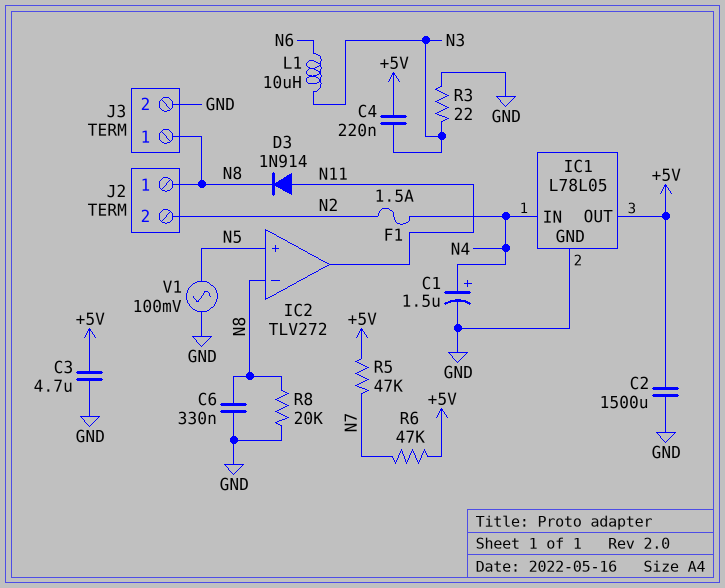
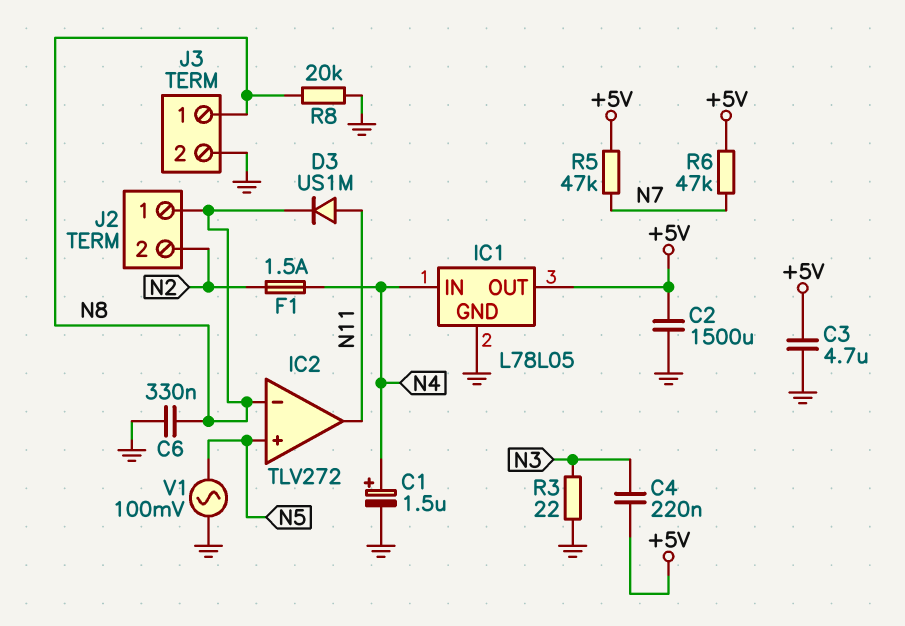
D3: diode 1N914 (A N11, K N8) -> diode US1M (A N11, K N8)
L1: 10uH (N3, N6) -> none

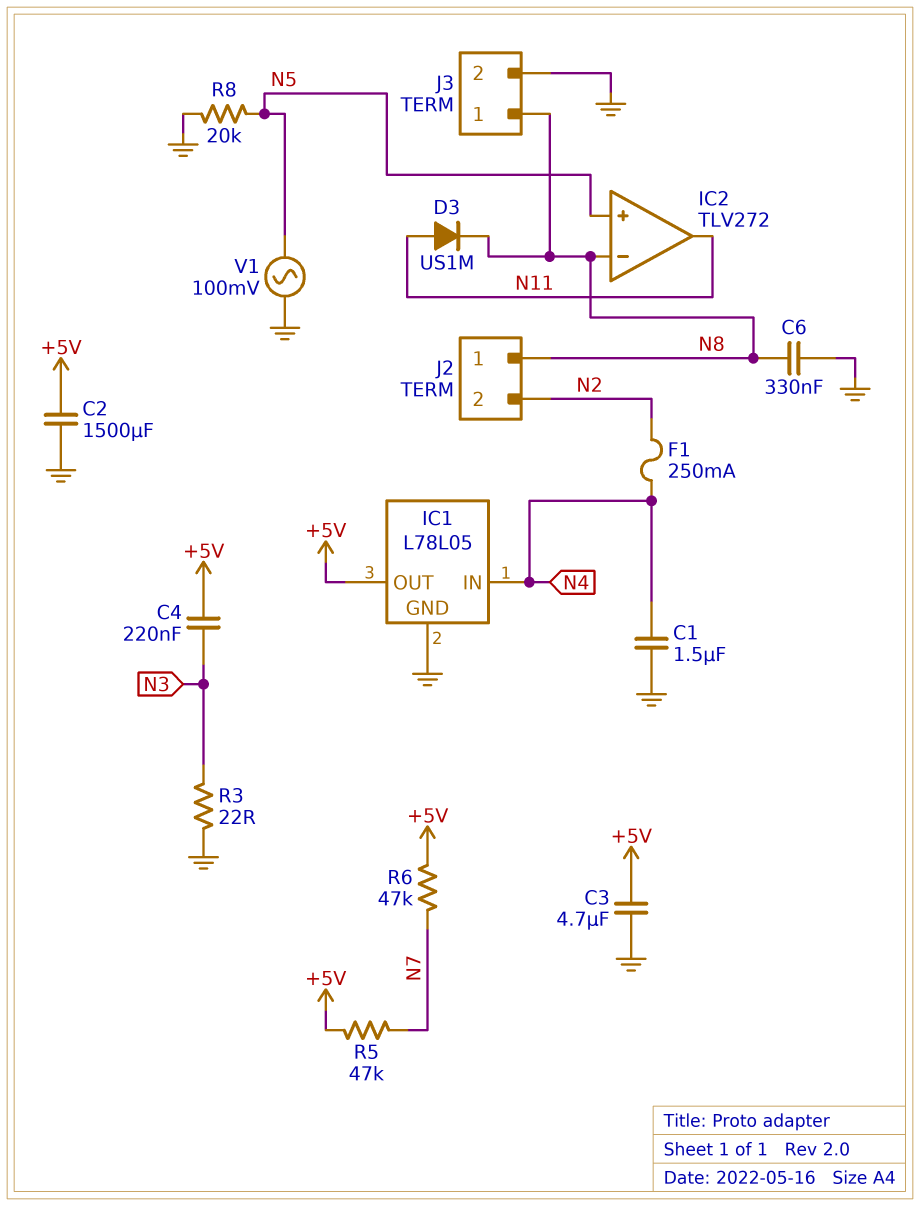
C1: 1.5uF (plus N4, minus GND) -> 1.5uF (GND, N4)
F1: 1.5A (N2, N4) -> 250mA (N2, N4)
R8: 20k (GND, N8) -> 20k (GND, N5)

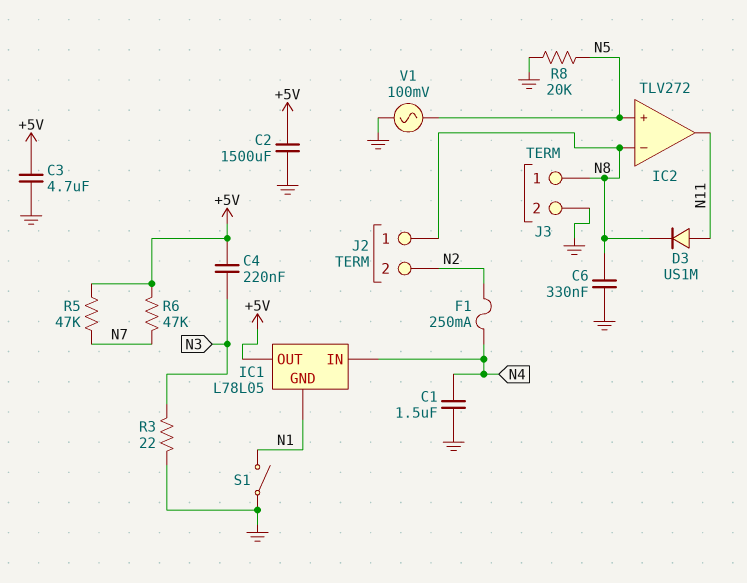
IC1 pin GND: GND -> N1
S1: none -> switch (GND, N1)

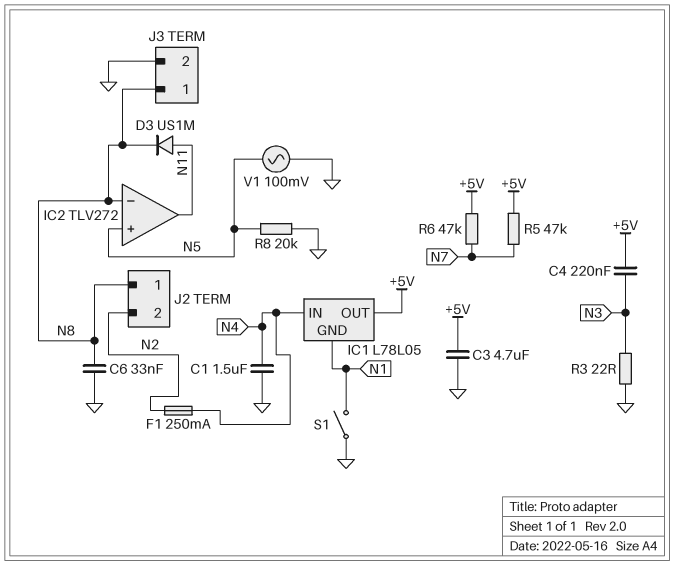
C2: 1500uF (+5V, GND) -> none
C6: 330nF (GND, N8) -> 33nF (GND, N8)

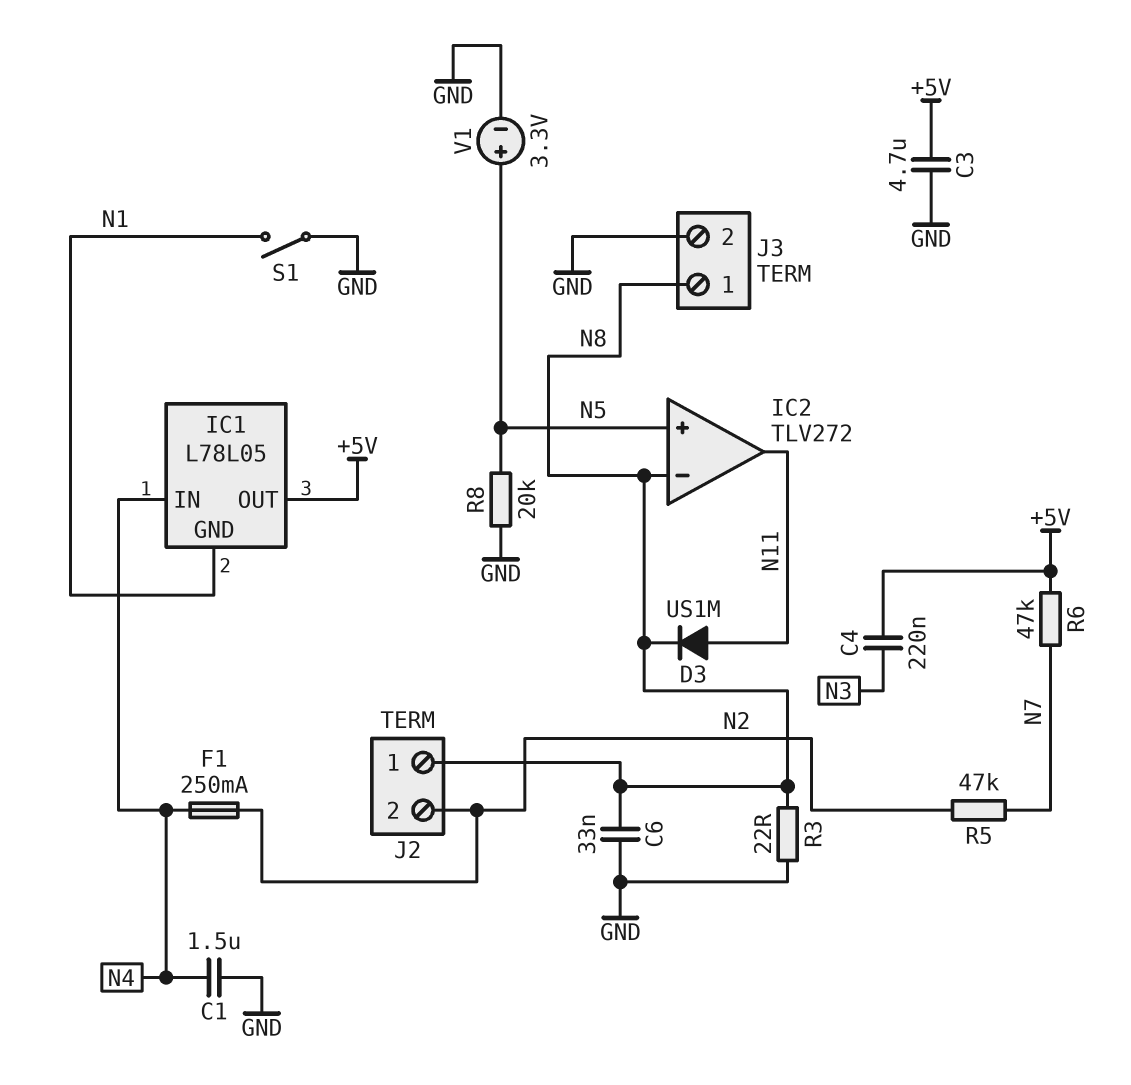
R3: 22 (GND, N3) -> 22 (GND, N8)
R5: 47k (+5V, N7) -> 47k (N2, N7)
V1: AC 100mV (GND, N5) -> 3.3V (plus N5, minus GND)

